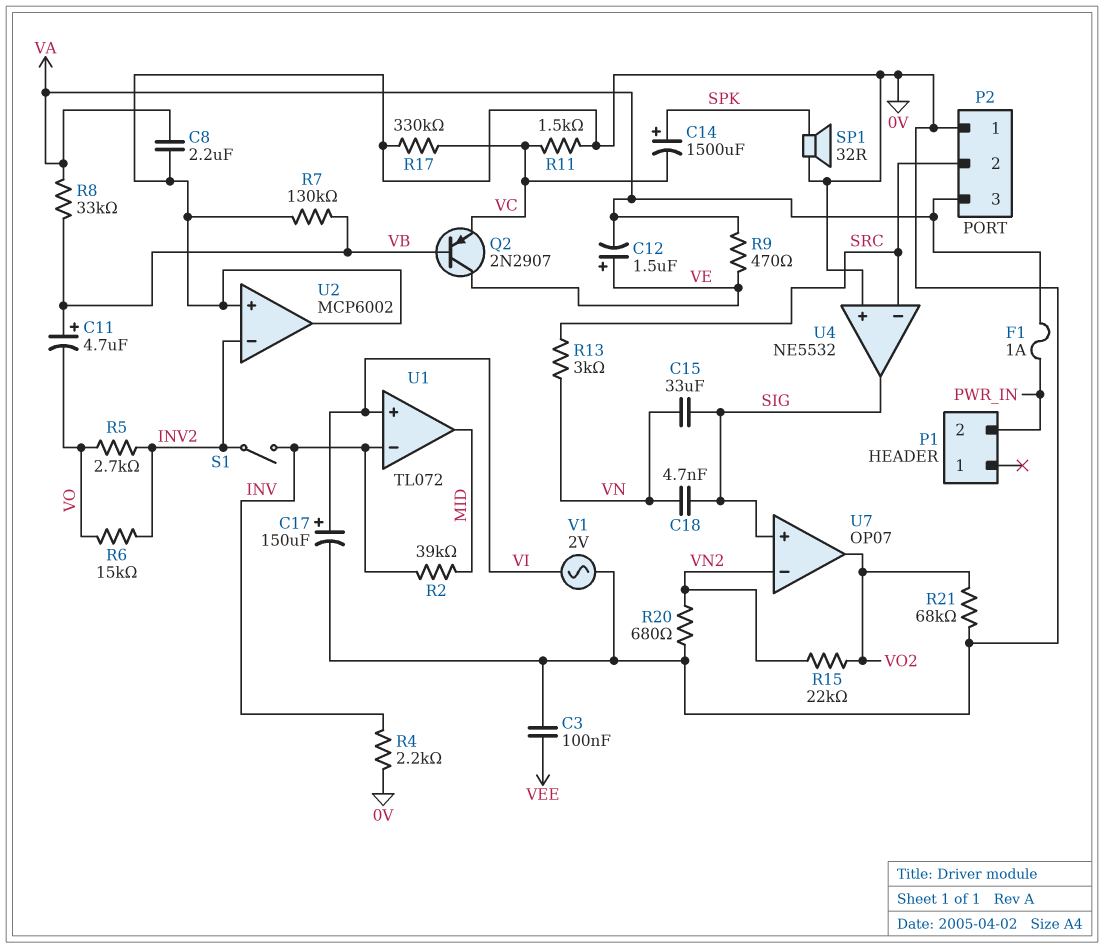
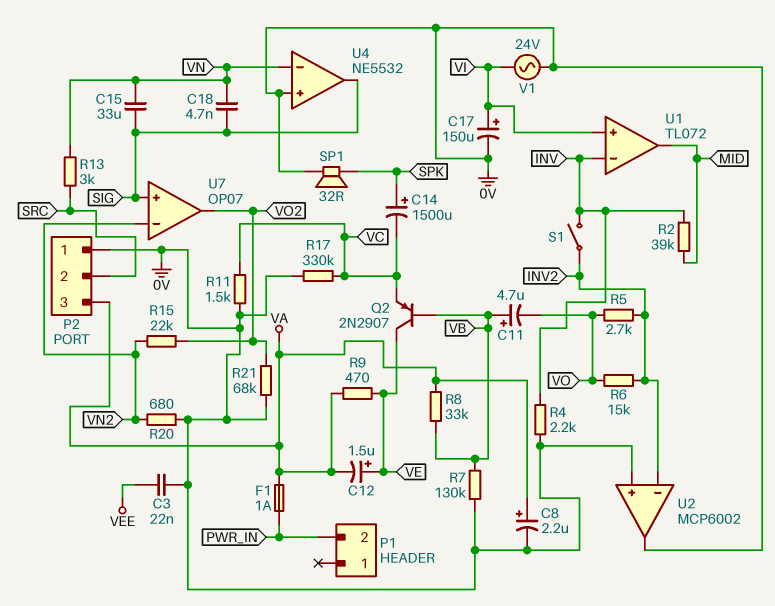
C3: 100nF (0V, VEE) -> 22nF (0V, VEE)
C8: 2.2uF (0V, VA) -> 2.2uF (plus VA, minus 0V)
U4 pin in-: SRC -> VN
V1: AC 2V (0V, VI) -> AC 24V (0V, VI)

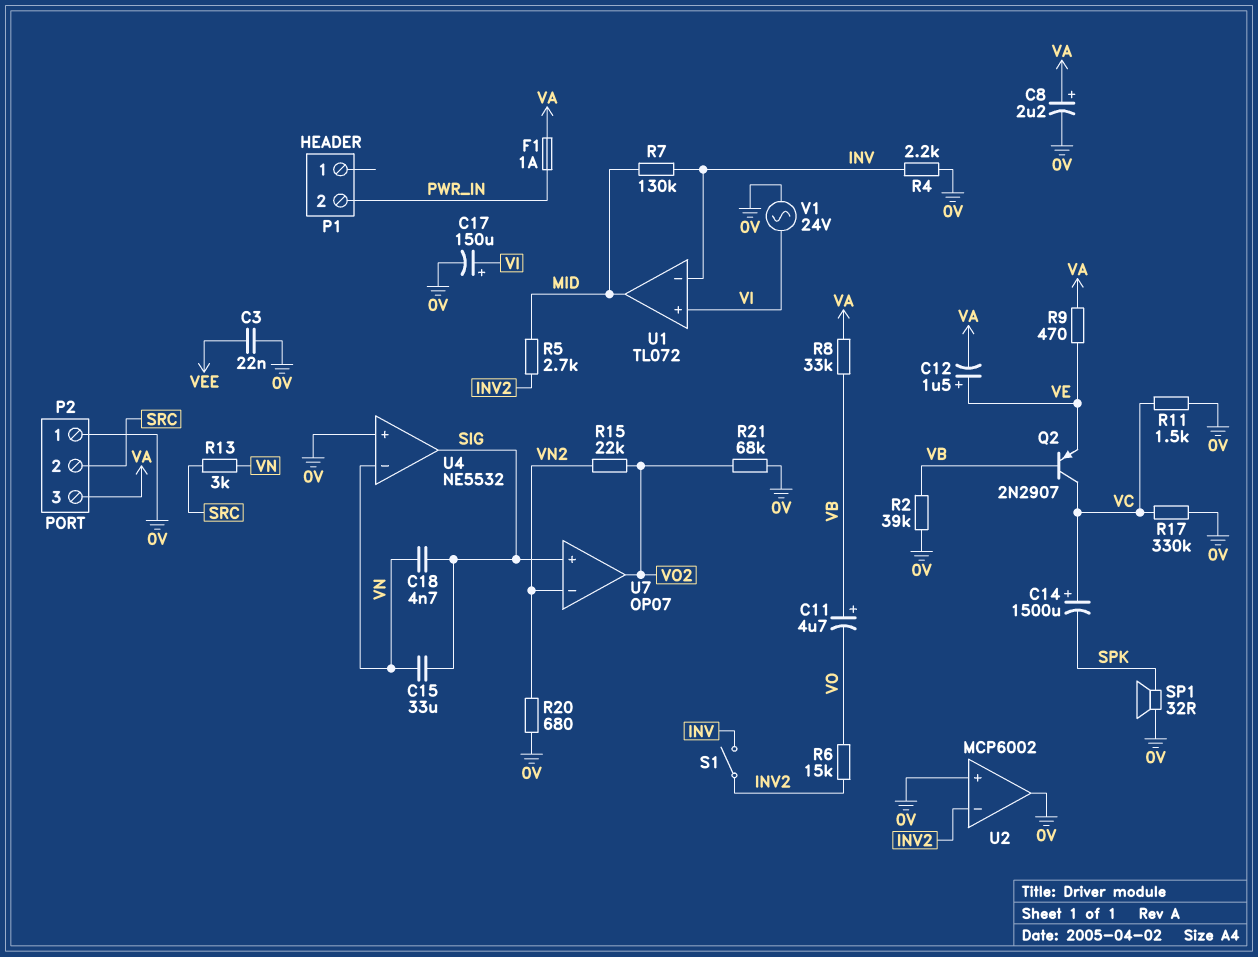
C14: 1500uF (plus SPK, minus VC) -> 1500uF (plus VC, minus SPK)
Q2: PNP 2N2907 (B VB, C VE, E VC) -> PNP 2N2907 (B VB, C VC, E VE)
R2: 39k (INV, MID) -> 39k (0V, VB)
R5: 2.7k (INV2, VO) -> 2.7k (INV2, MID)
R7: 130k (0V, VB) -> 130k (INV, MID)

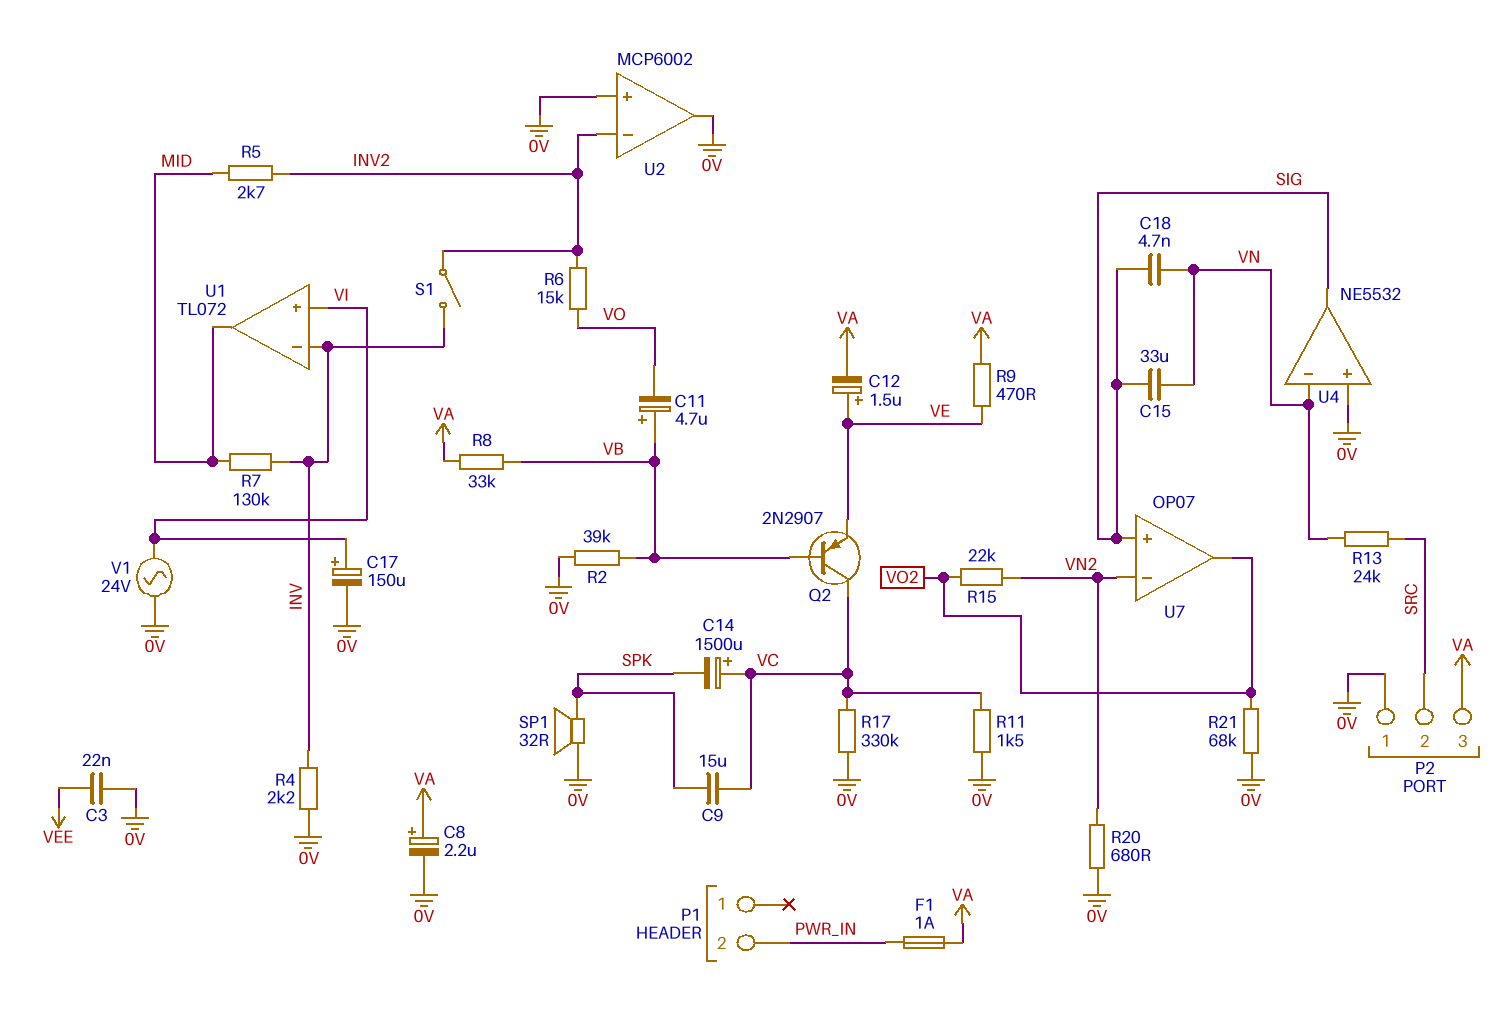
C9: none -> 15uF (SPK, VC)
R13: 3k (SRC, VN) -> 24k (SRC, VN)

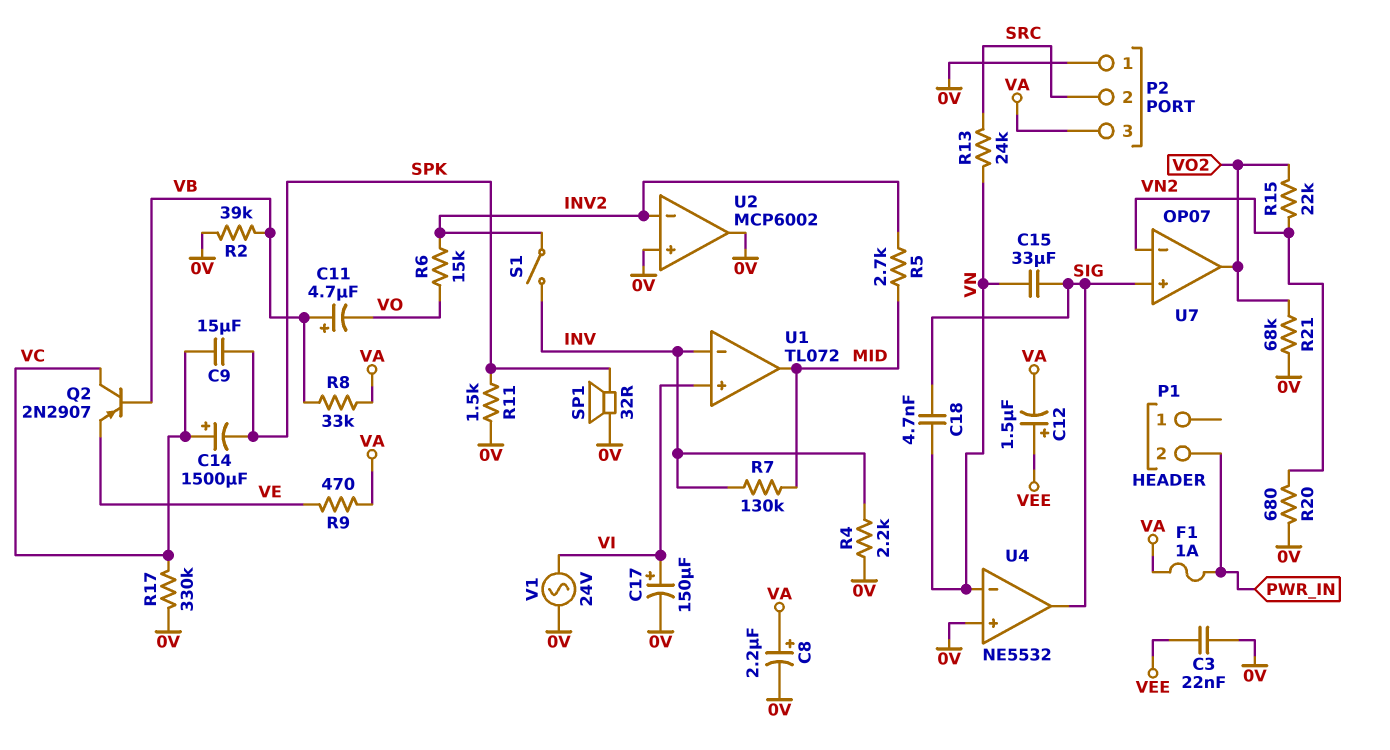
C12: 1.5uF (plus VE, minus VA) -> 1.5uF (plus VEE, minus VA)
R11: 1.5k (0V, VC) -> 1.5k (0V, SPK)

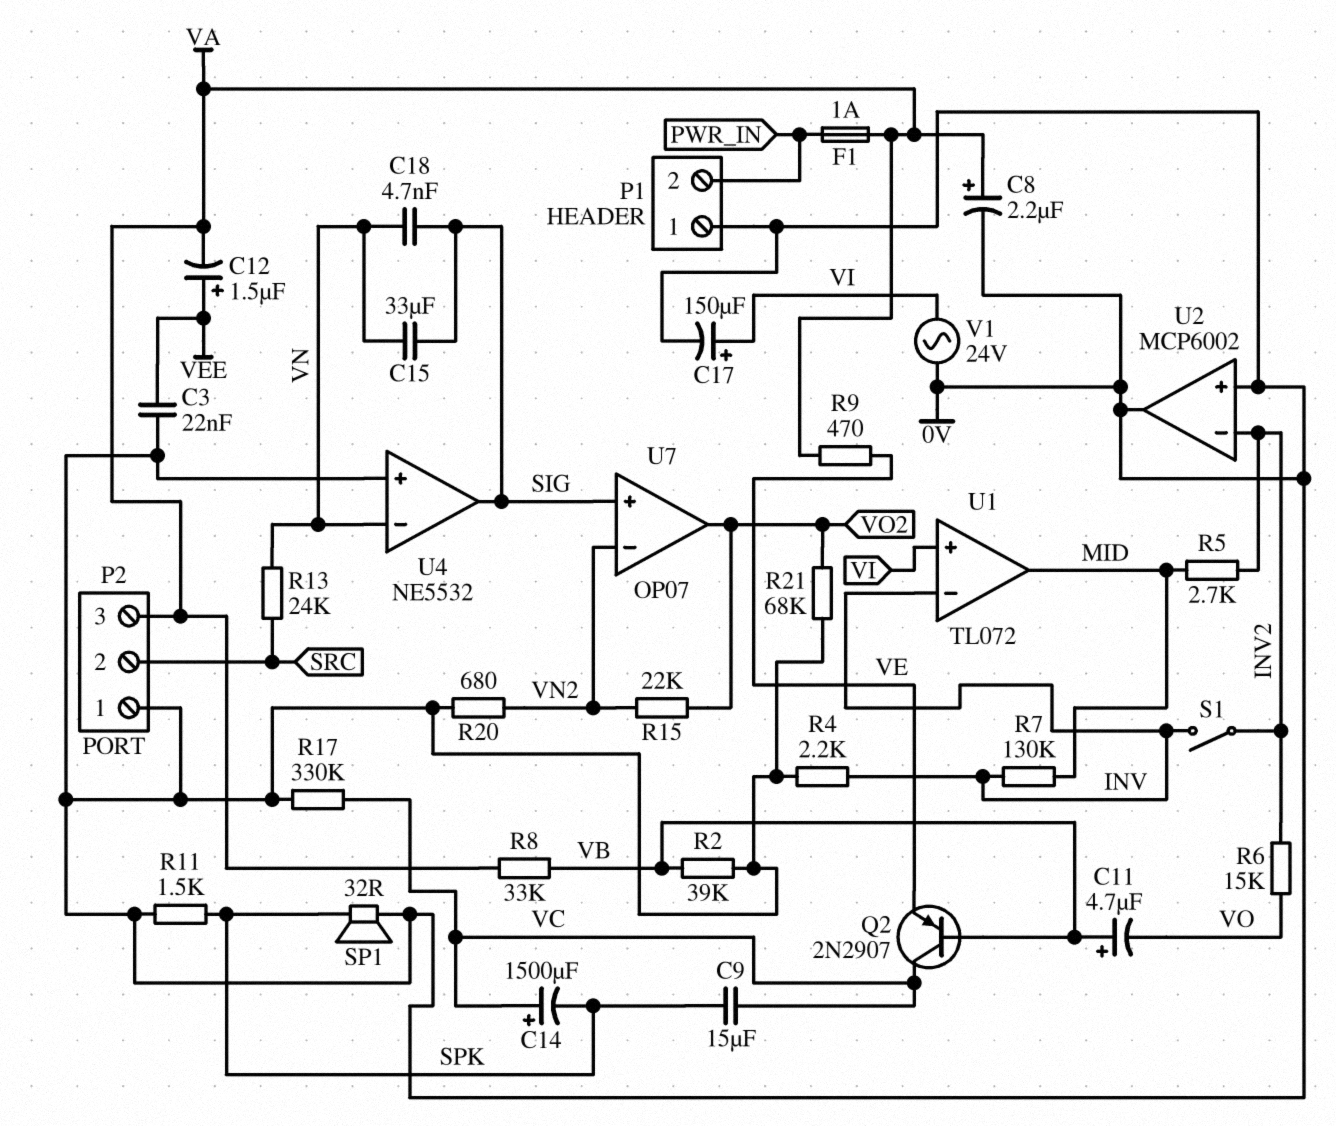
P1 pin 1: none -> 0V

